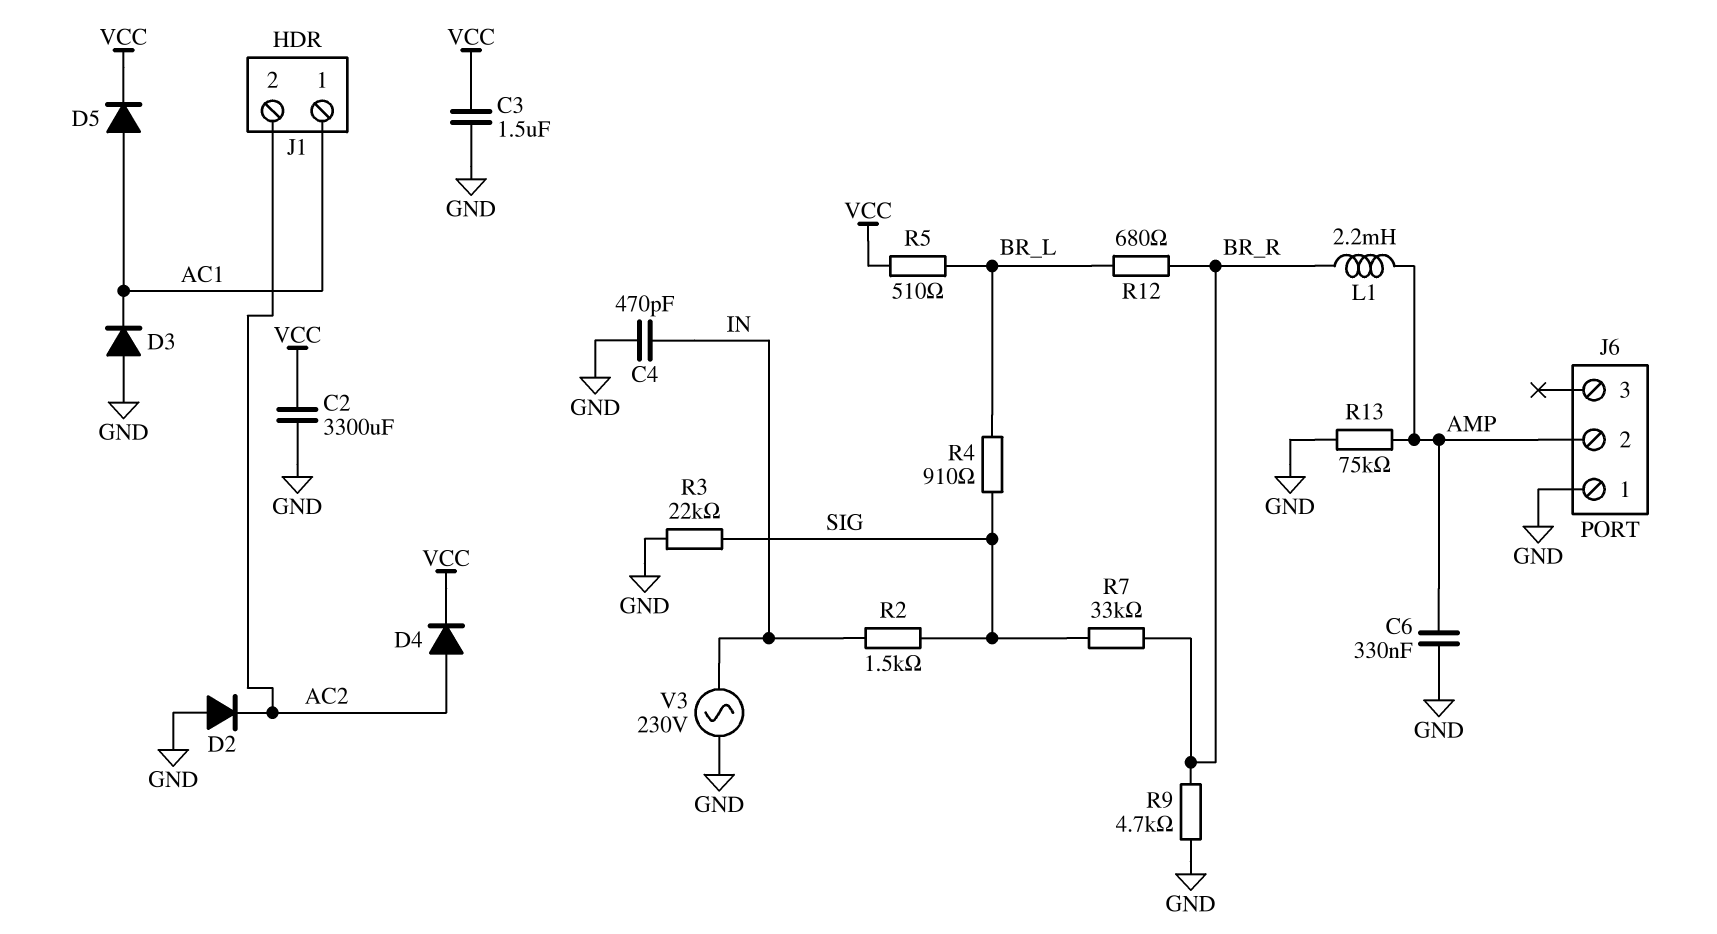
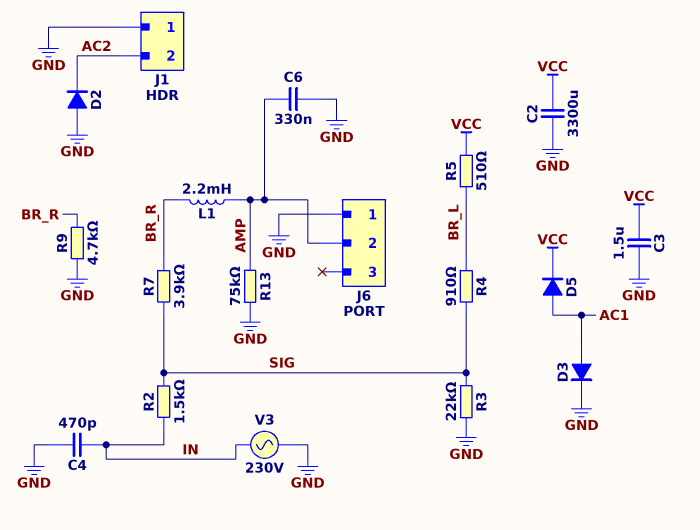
D3: diode (A GND, K AC1) -> diode (A AC1, K GND)
D4: diode (A AC2, K VCC) -> none
J1 pin 1: AC1 -> GND
R7: 33k (BR_R, SIG) -> 3.9k (BR_R, SIG)
R12: 680 (BR_L, BR_R) -> none

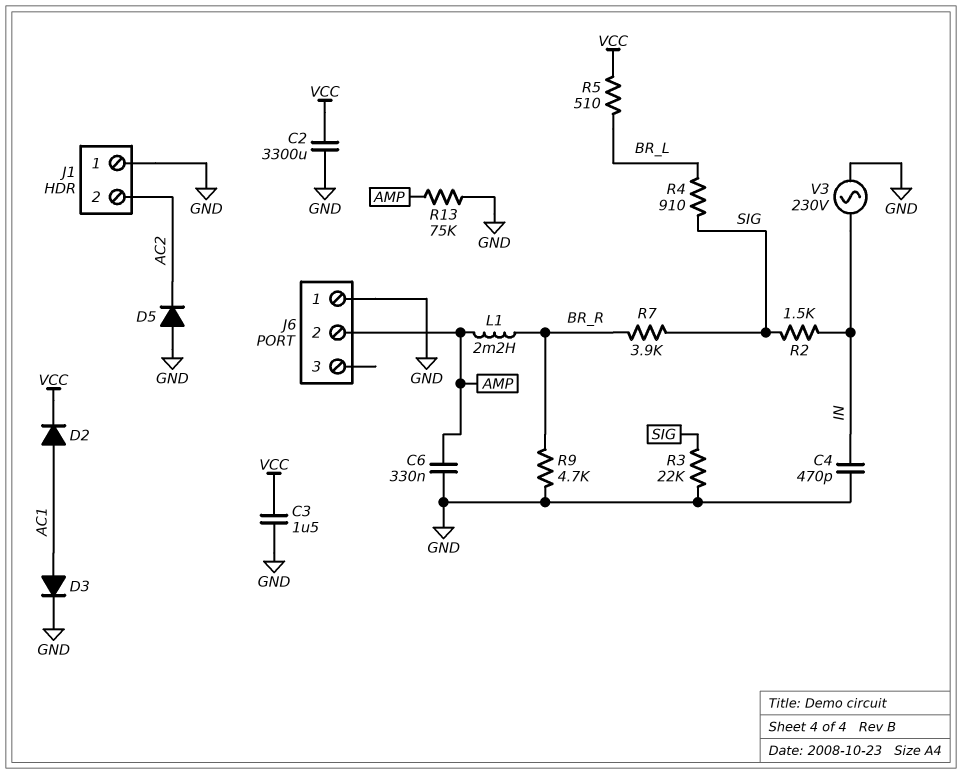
D2: diode (A GND, K AC2) -> diode (A AC1, K VCC)
D5: diode (A AC1, K VCC) -> diode (A GND, K AC2)

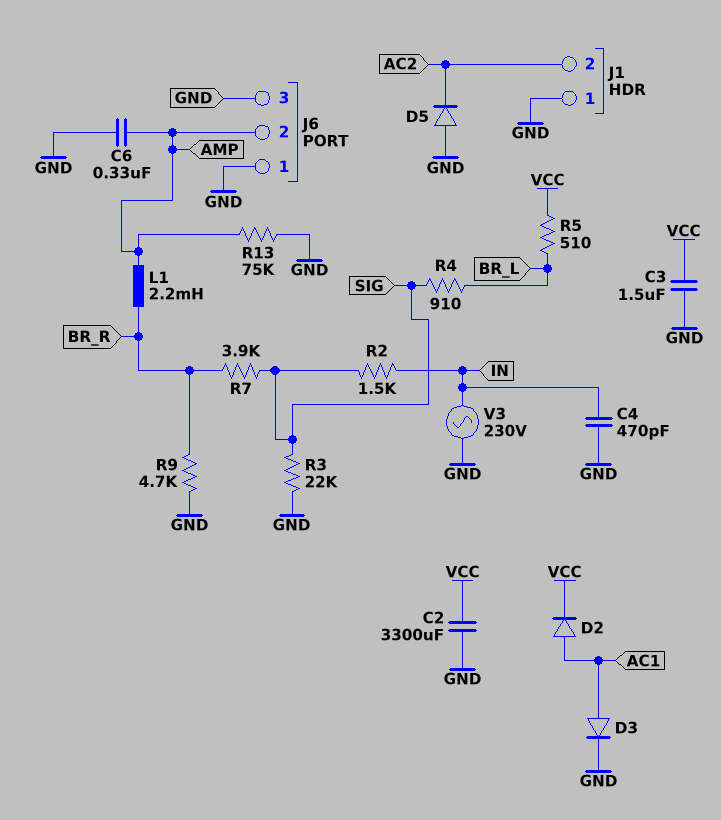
J6 pin 3: none -> GND

